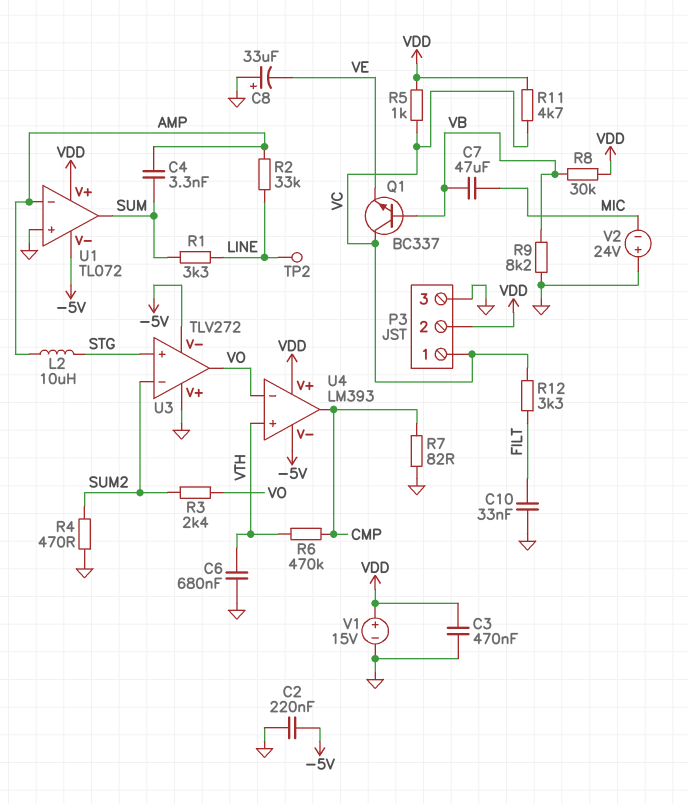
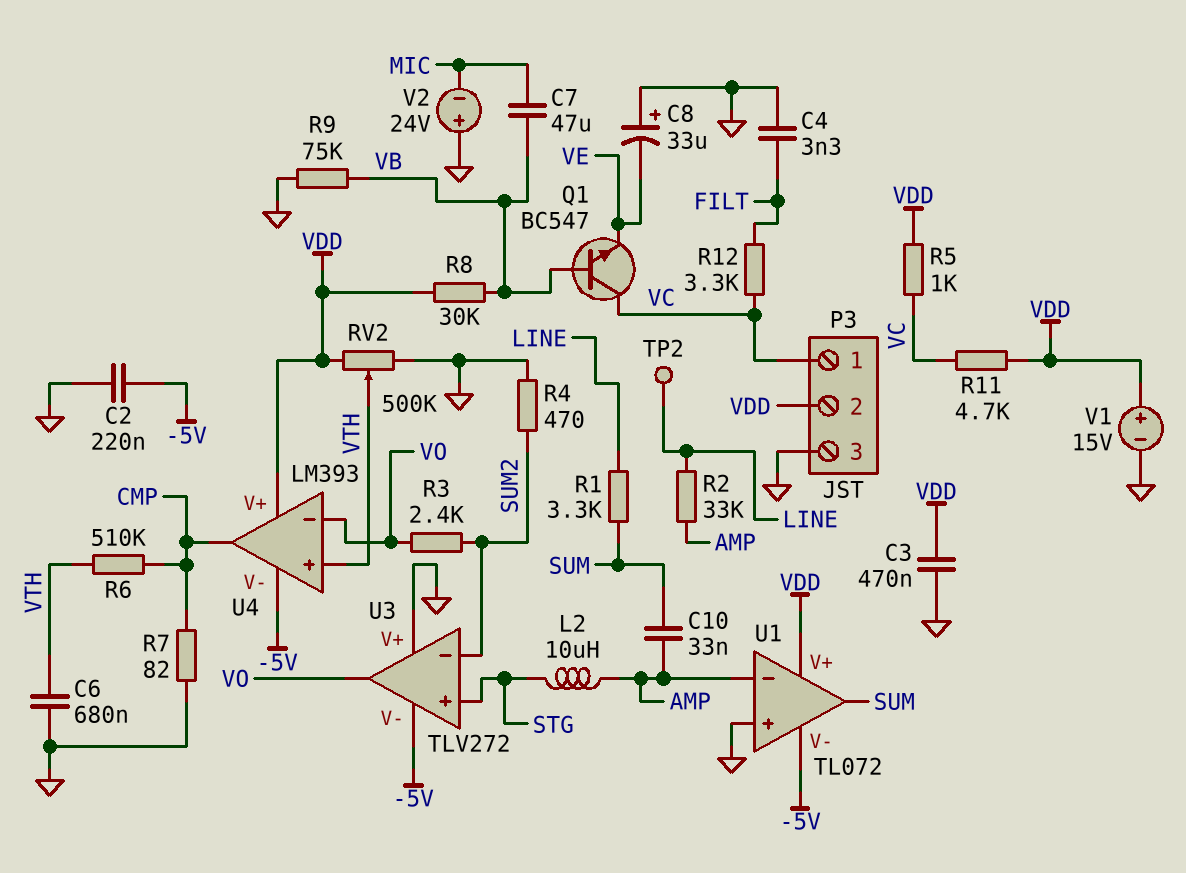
C4: 3.3nF (AMP, SUM) -> 3.3nF (FILT, GND)
C10: 33nF (FILT, GND) -> 33nF (AMP, SUM)
Q1: NPN BC337 (B VB, C VC, E VE) -> NPN BC547 (B VB, C VC, E VE)
R6: 470k (CMP, VTH) -> 510k (CMP, VTH)
R9: 8.2k (GND, VB) -> 75k (GND, VB)
RV2: none -> 500k (GND, VDD, wiper VTH)

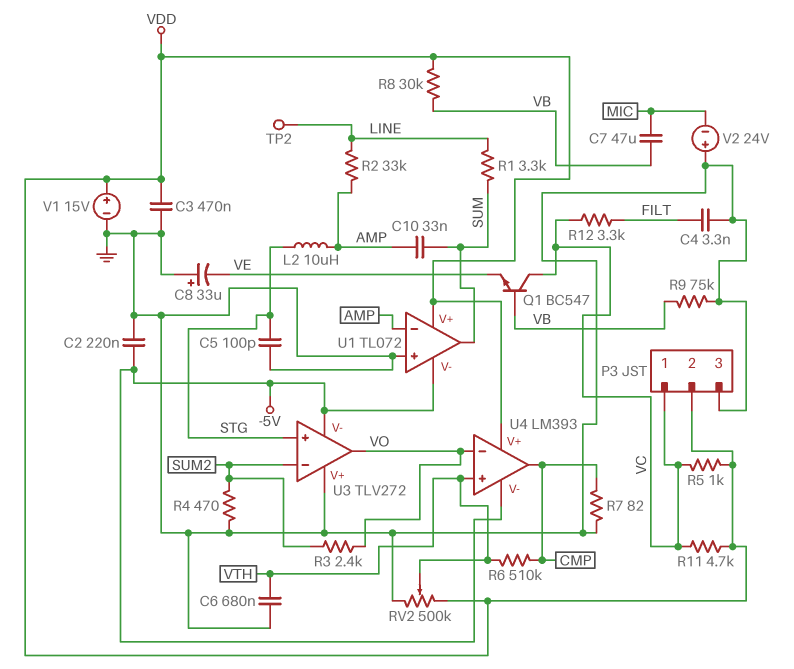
C5: none -> 100pF (GND, STG)

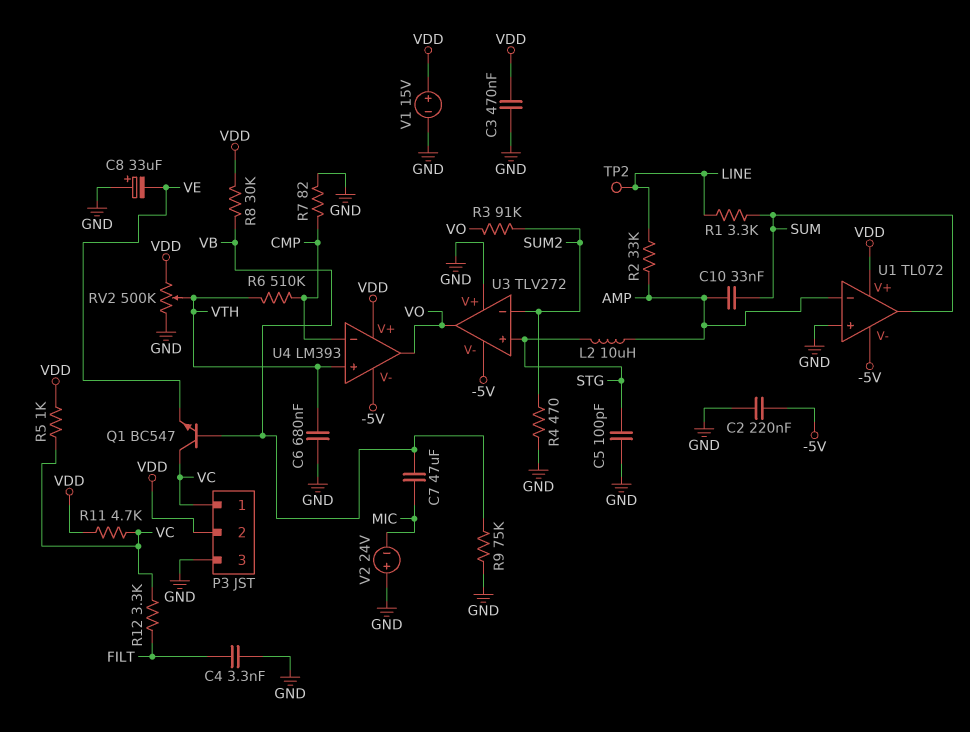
R3: 2.4k (SUM2, VO) -> 91k (SUM2, VO)
U4 pin in-: VO -> CMP
U4 pin out: CMP -> VO

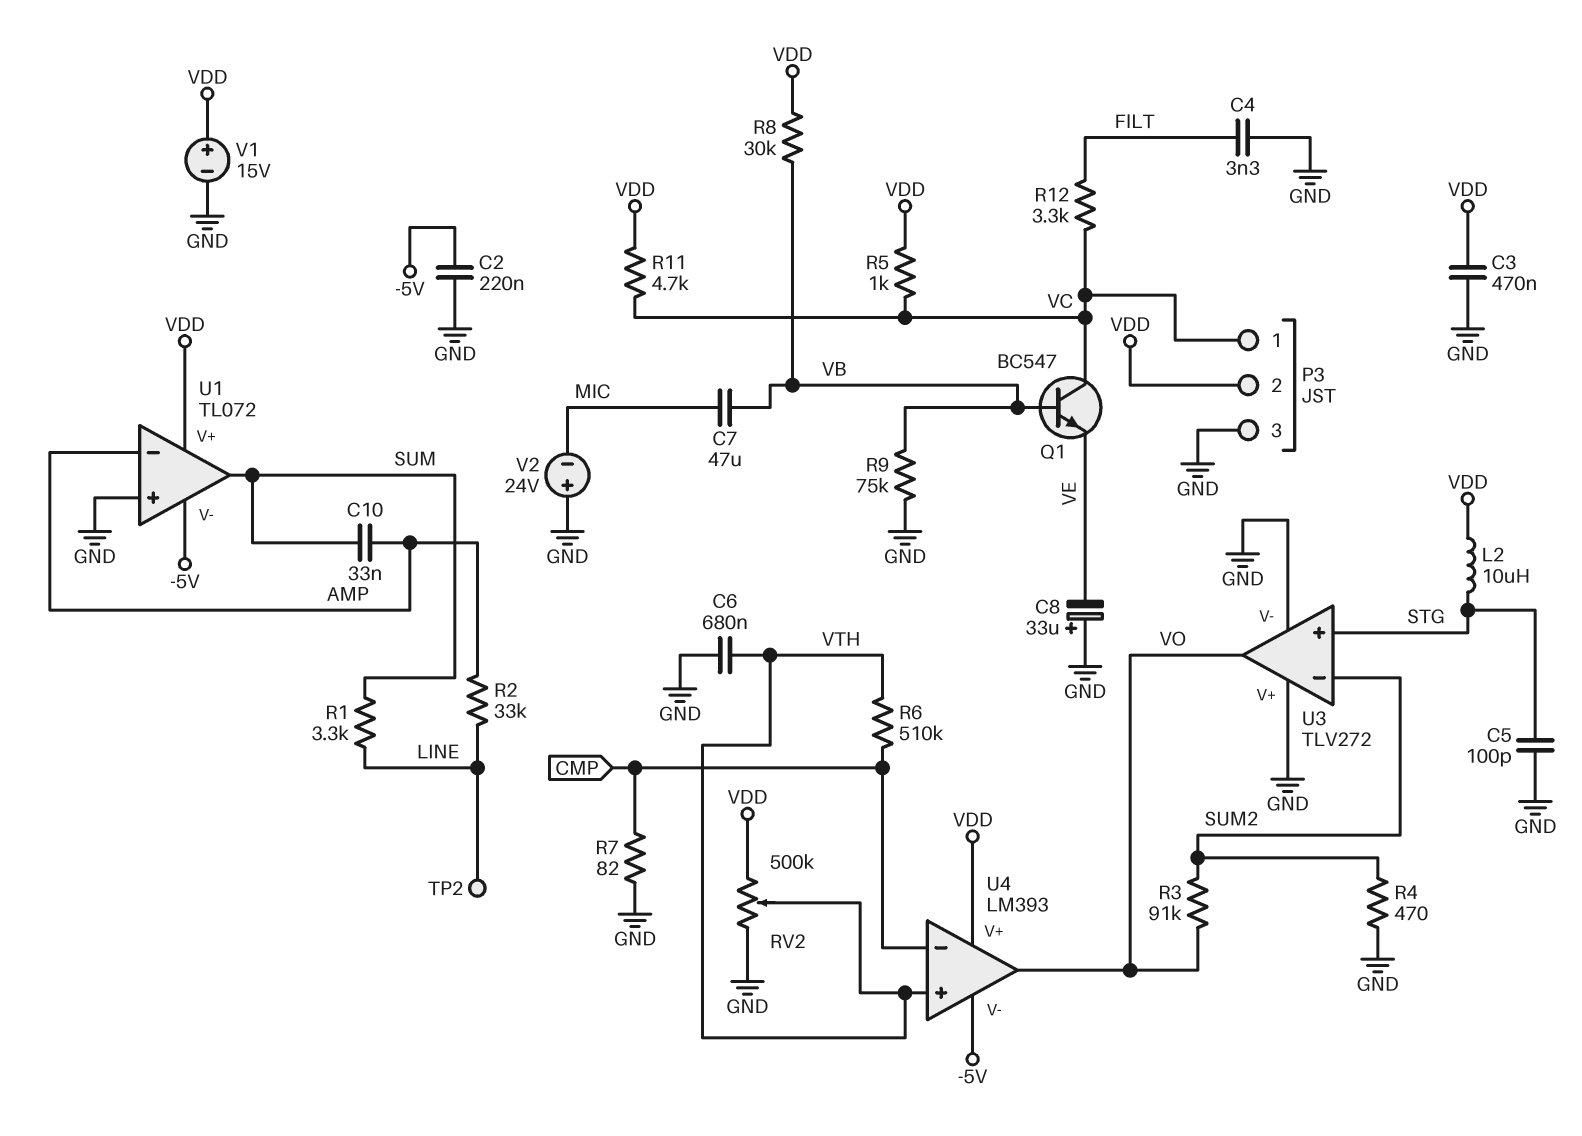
L2: 10uH (AMP, STG) -> 10uH (STG, VDD)
U3 pin V-: -5V -> GND

